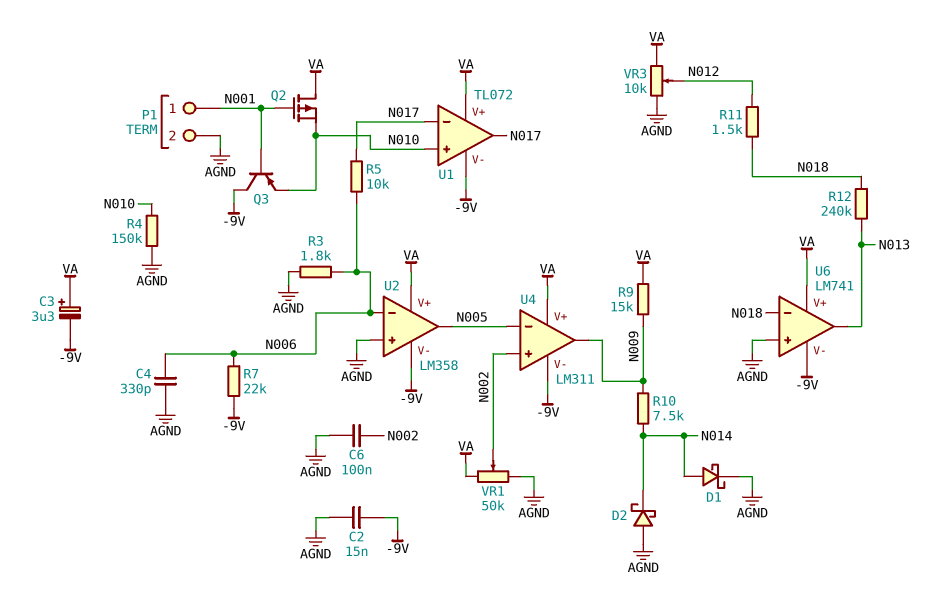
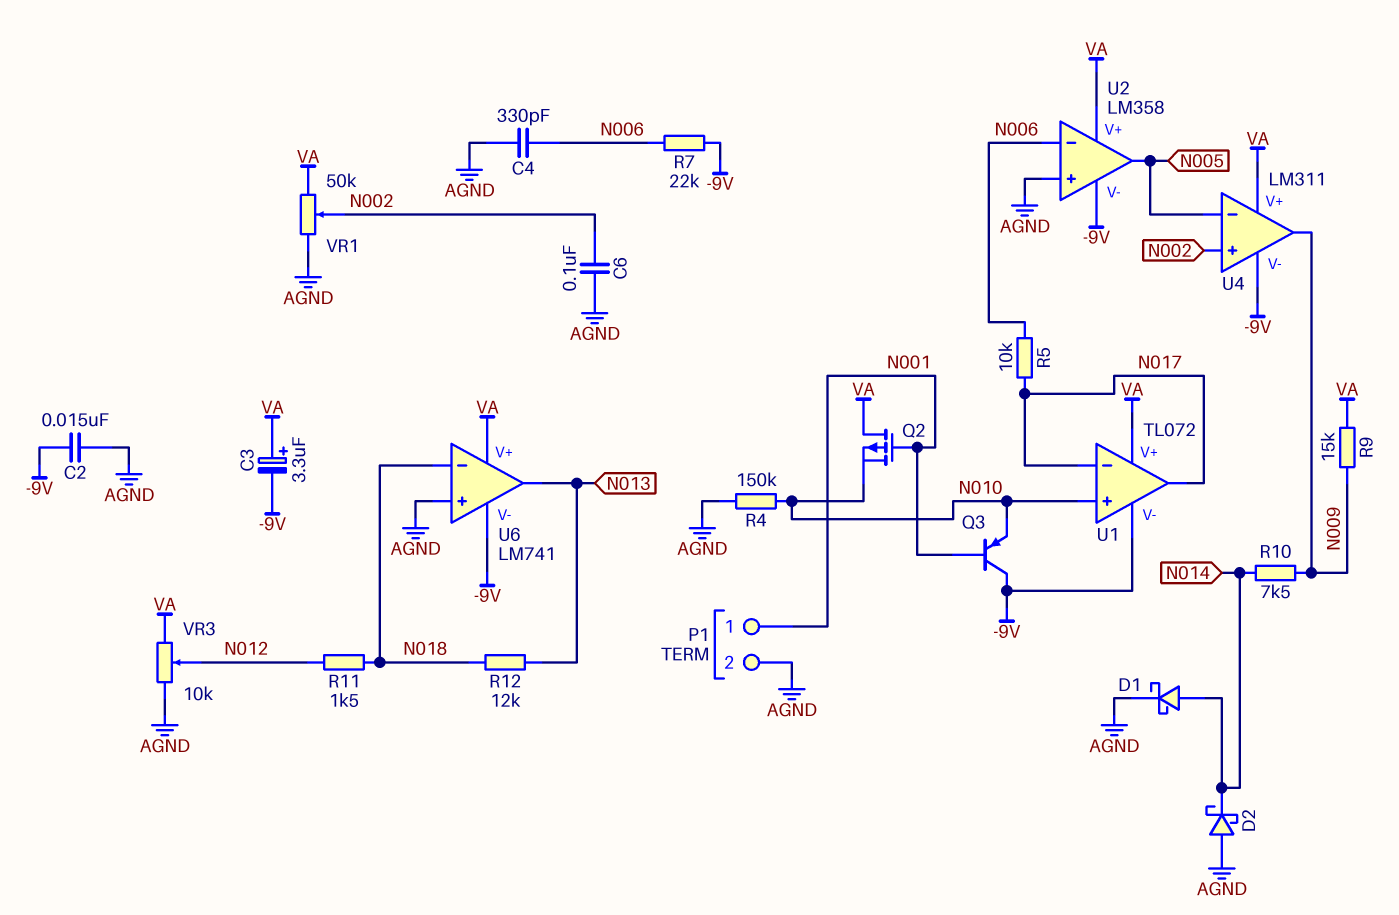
R3: 1.8k (AGND, N006) -> none
R12: 240k (N013, N018) -> 12k (N013, N018)

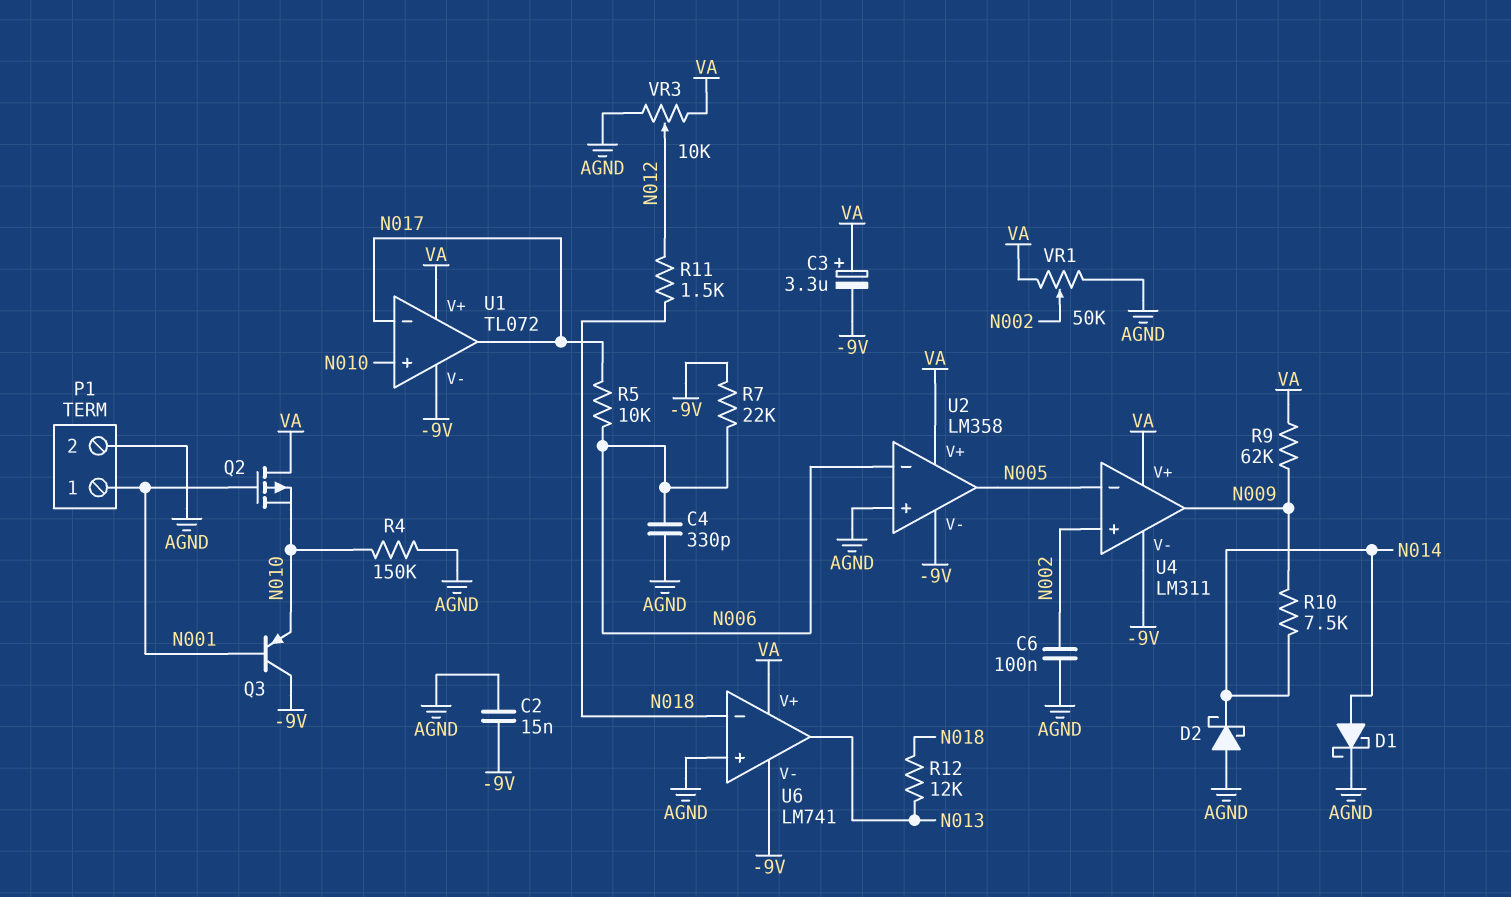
R9: 15k (N009, VA) -> 62k (N009, VA)

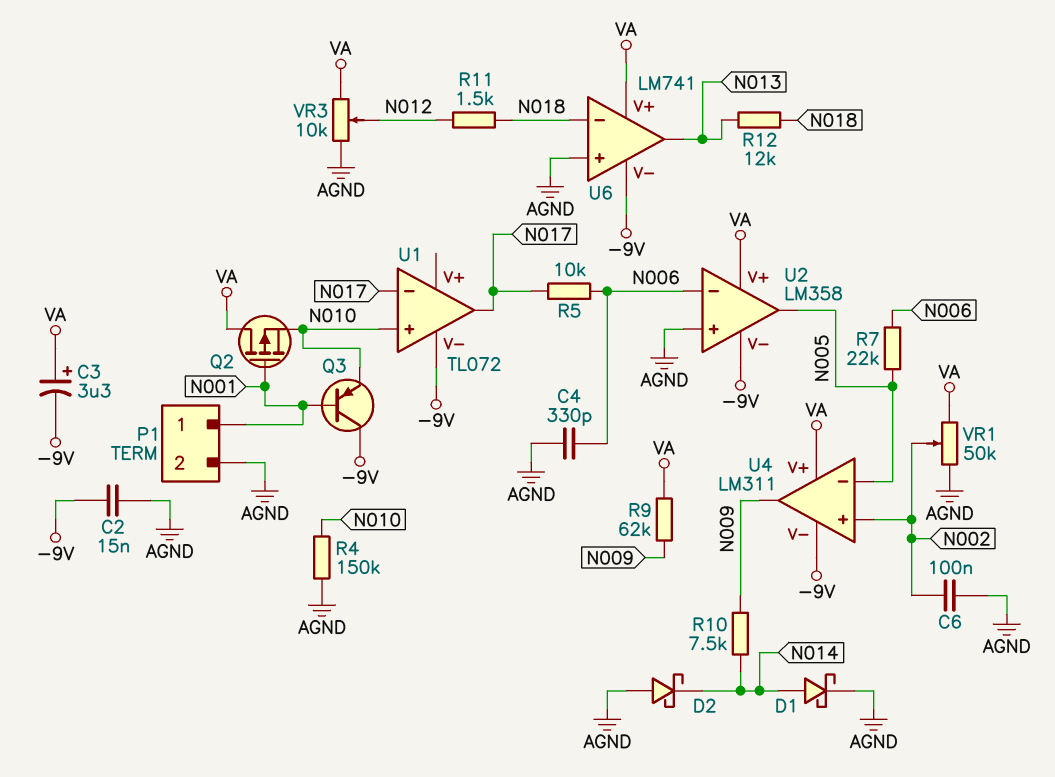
R7: 22k (-9V, N006) -> 22k (N005, N006)
U1 pin V+: VA -> none

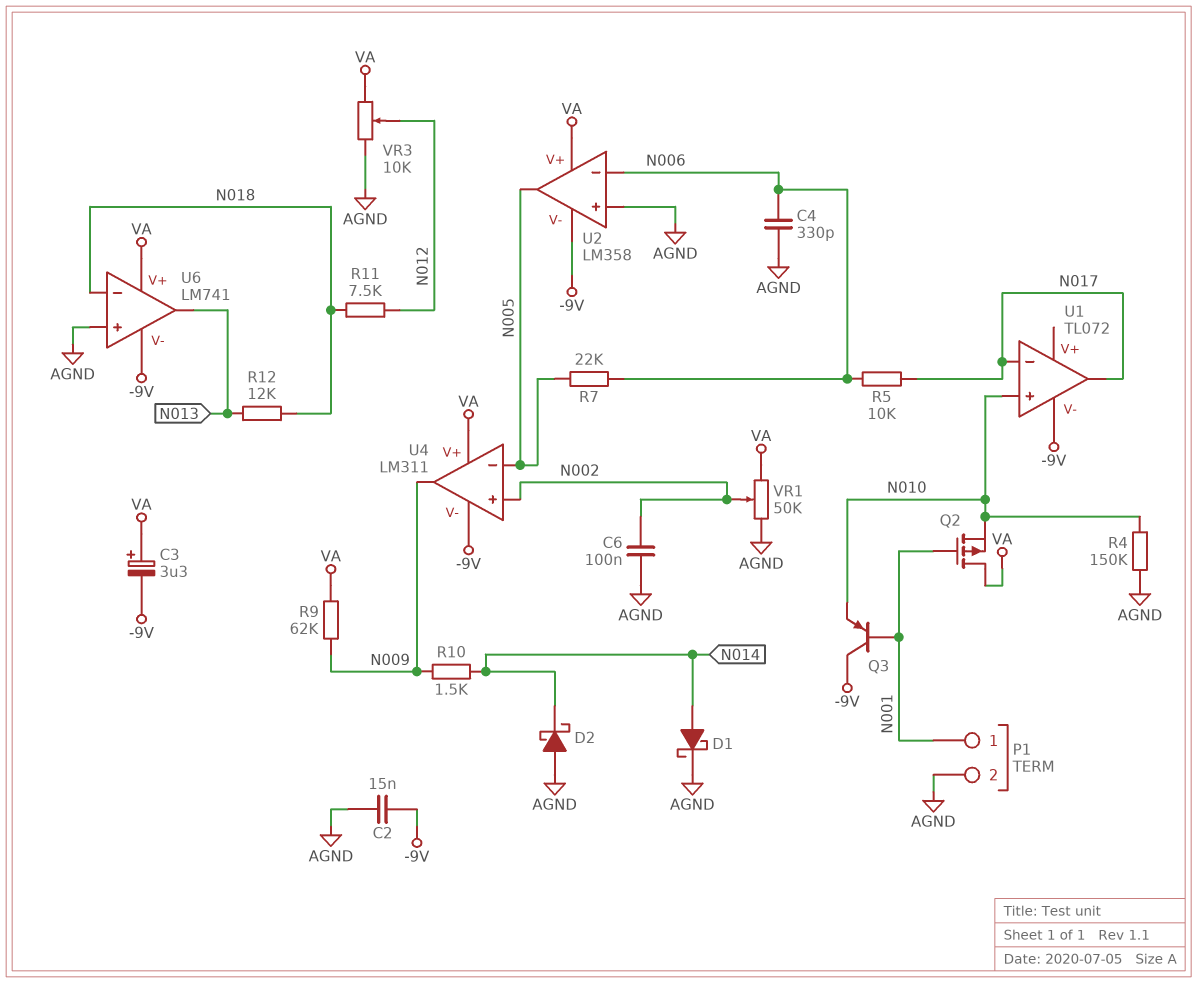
R10: 7.5k (N009, N014) -> 1.5k (N009, N014)
R11: 1.5k (N012, N018) -> 7.5k (N012, N018)

